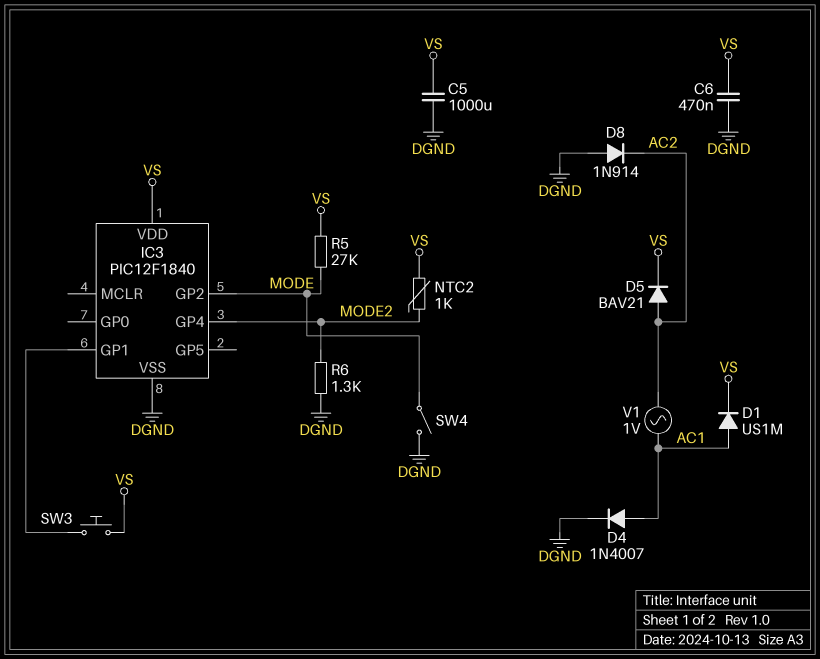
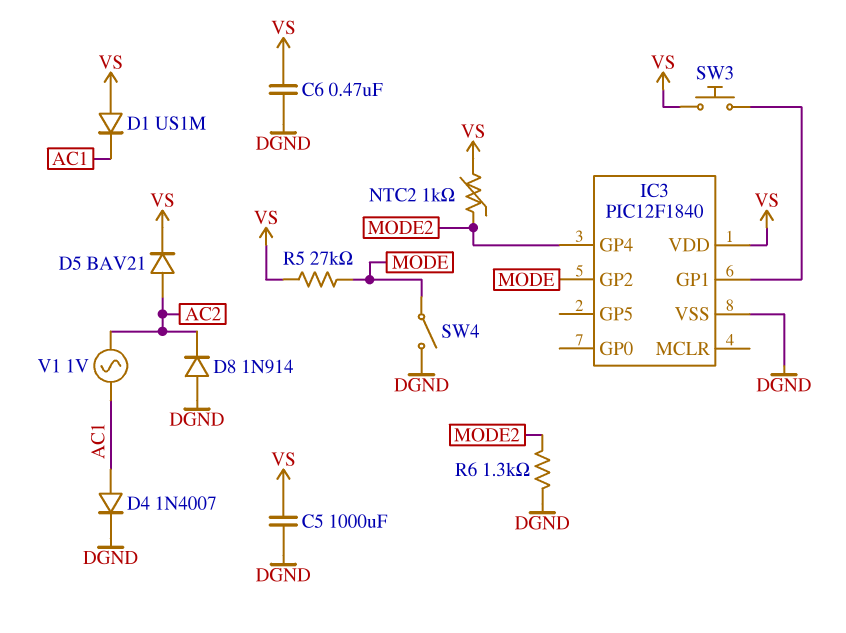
D1: diode US1M (A AC1, K VS) -> diode US1M (A VS, K AC1)

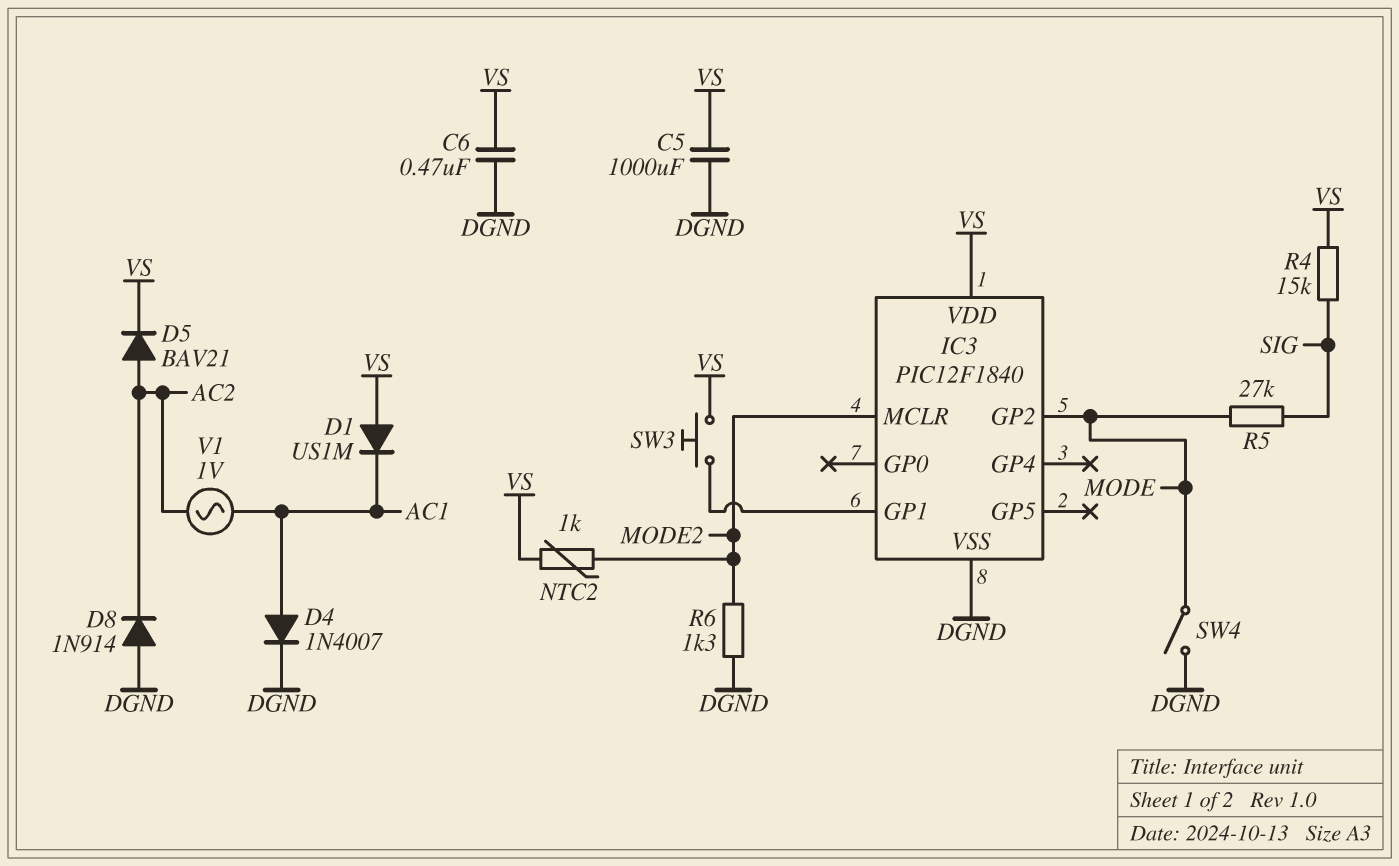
IC3 pin GP4: MODE2 -> none
IC3 pin MCLR: none -> MODE2
R4: none -> 15k (SIG, VS)
R5: 27k (MODE, VS) -> 27k (MODE, SIG)

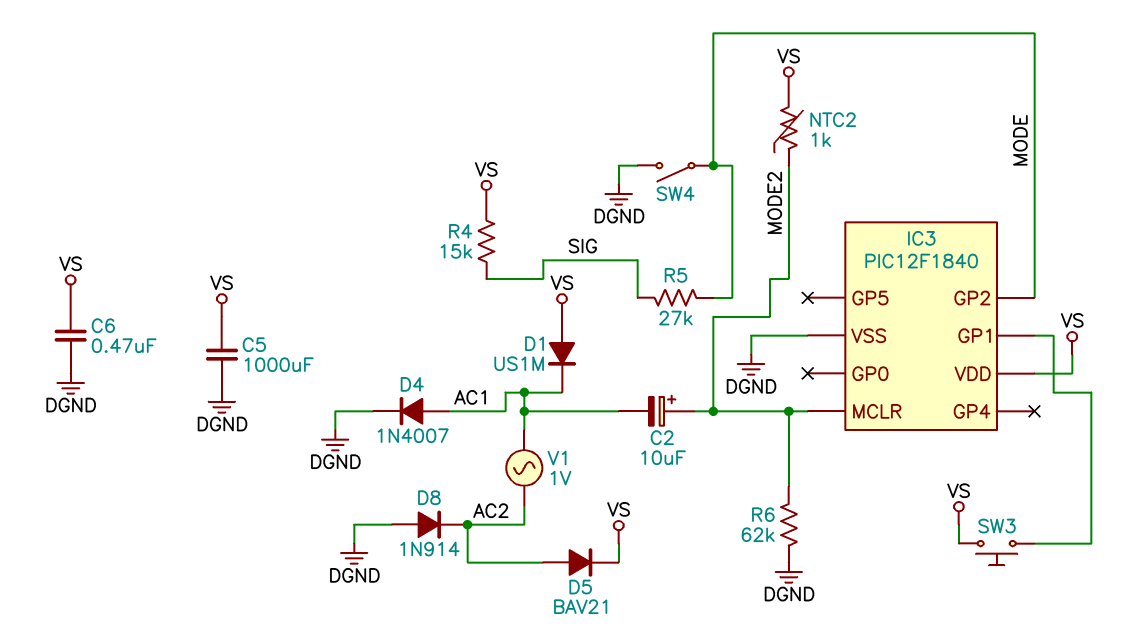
C2: none -> 10uF (plus MODE2, minus AC1)
R6: 1.3k (DGND, MODE2) -> 62k (DGND, MODE2)

